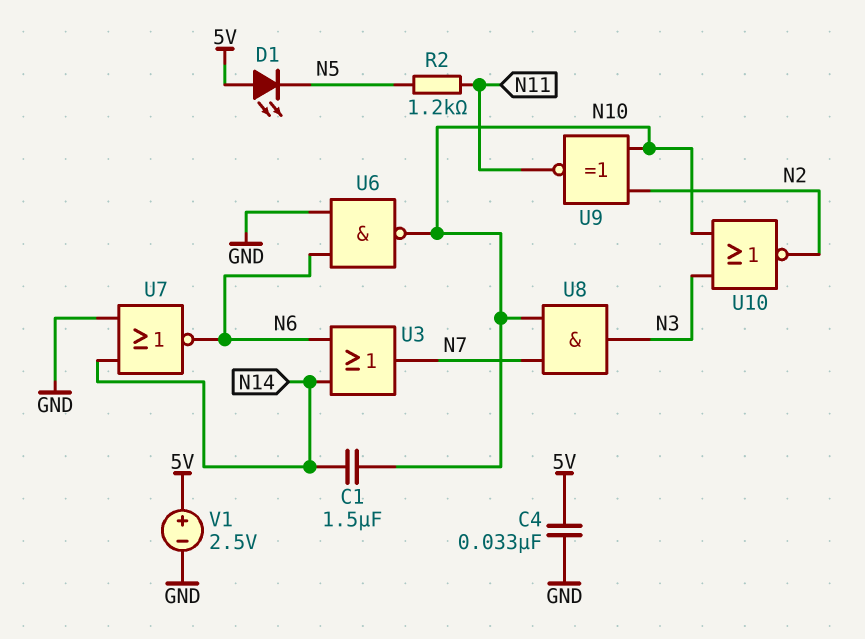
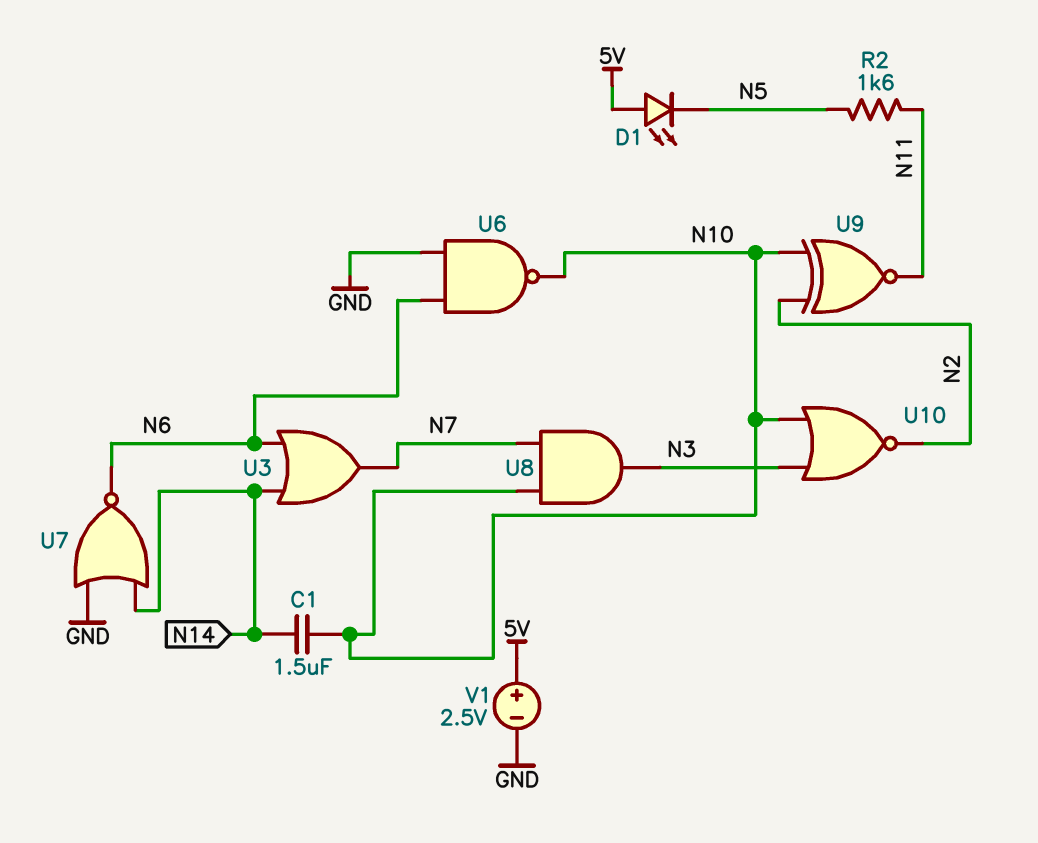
C4: 33nF (5V, GND) -> none
R2: 1.2k (N5, N11) -> 1.6k (N5, N11)

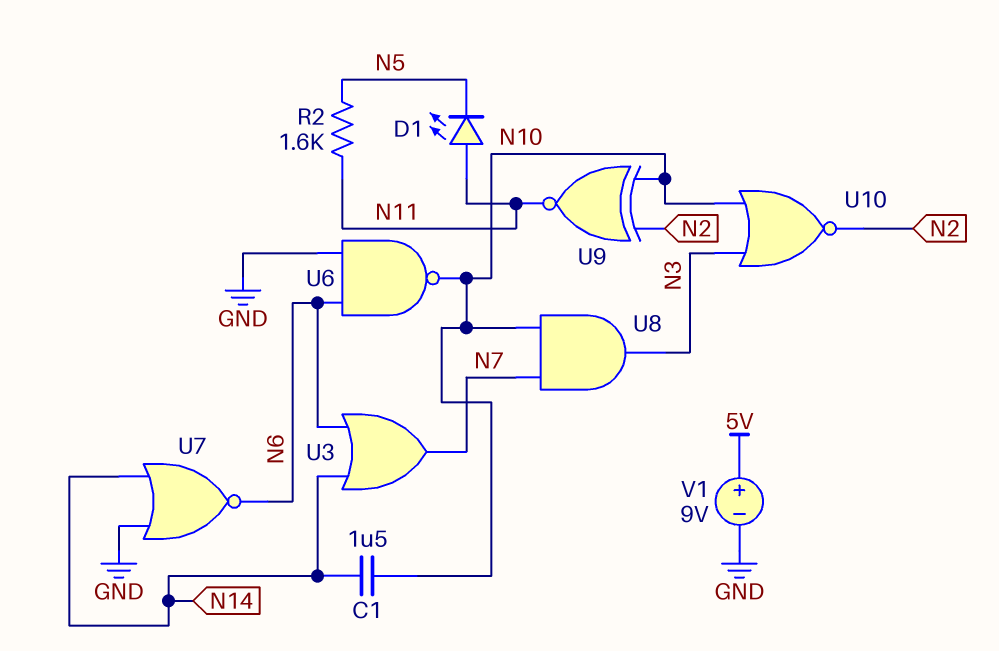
D1: LED (A 5V, K N5) -> LED (A N11, K N5)
V1: 2.5V (plus 5V, minus GND) -> 9V (plus 5V, minus GND)

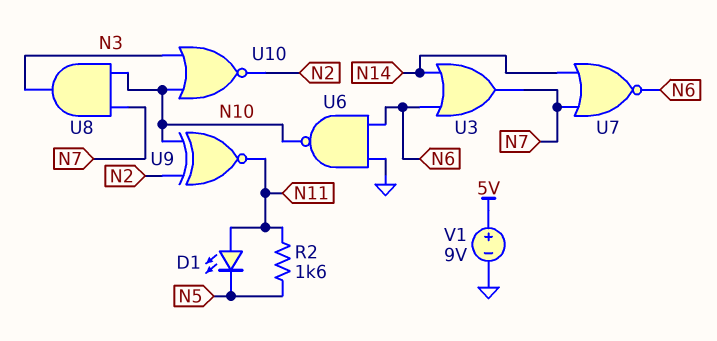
C1: 1.5uF (N10, N14) -> none
U7: NOR (in GND, in N14, out N6) -> NOR (in N7, in N14, out N6)

